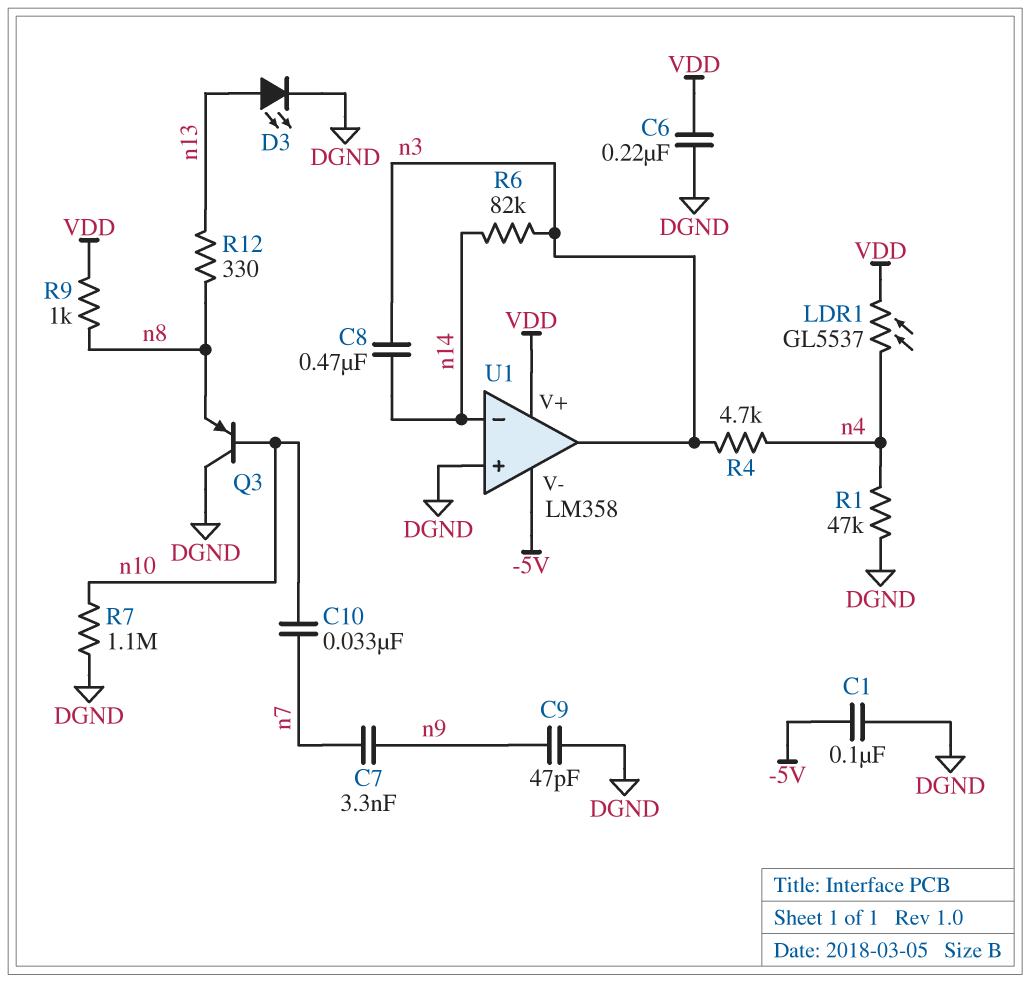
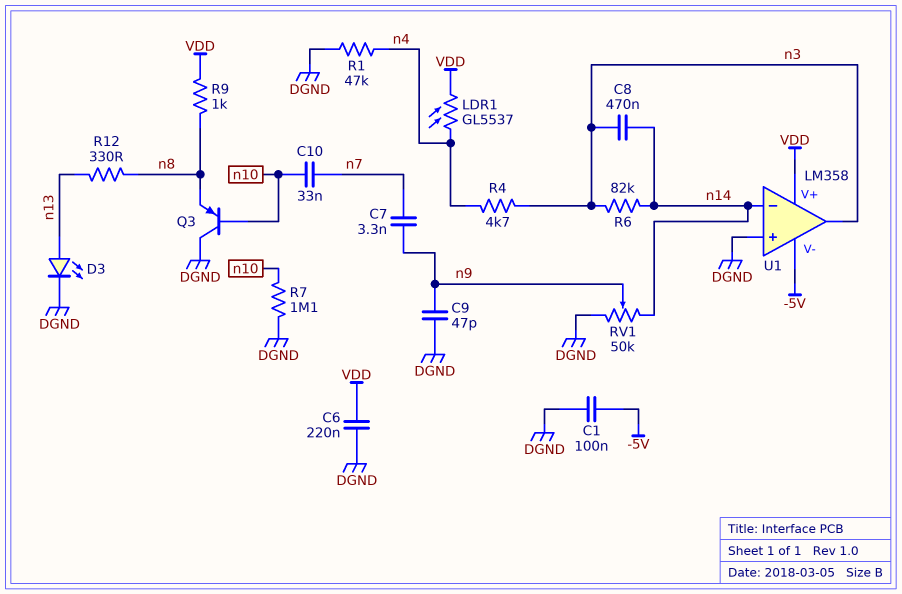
RV1: none -> 50k (DGND, n14, wiper n9)

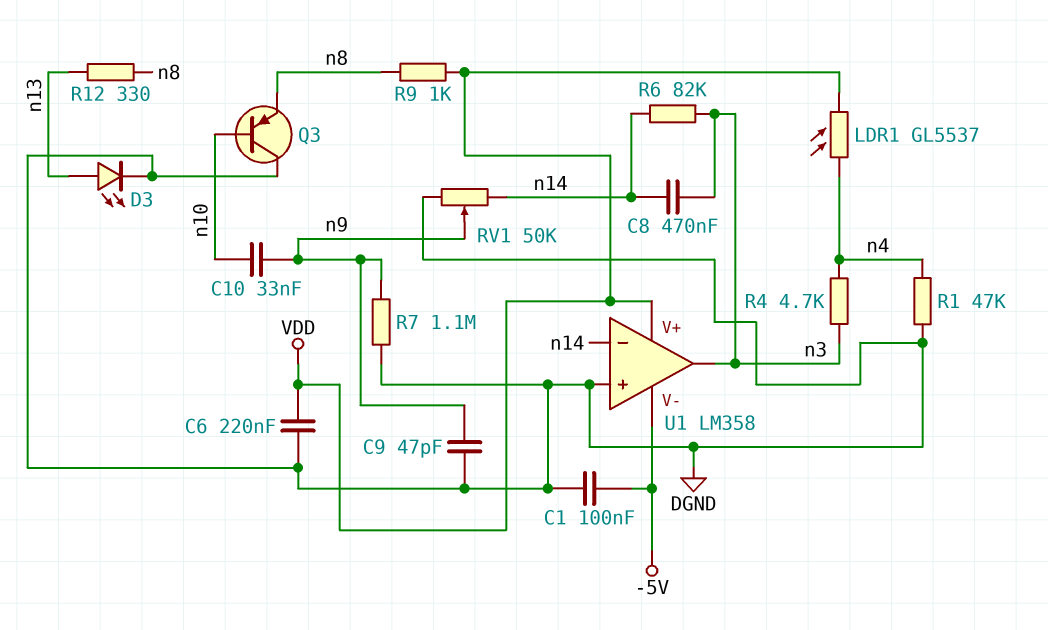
C7: 3.3nF (n7, n9) -> none
C10: 33nF (n7, n10) -> 33nF (n9, n10)
R7: 1.1M (DGND, n10) -> 1.1M (DGND, n9)

